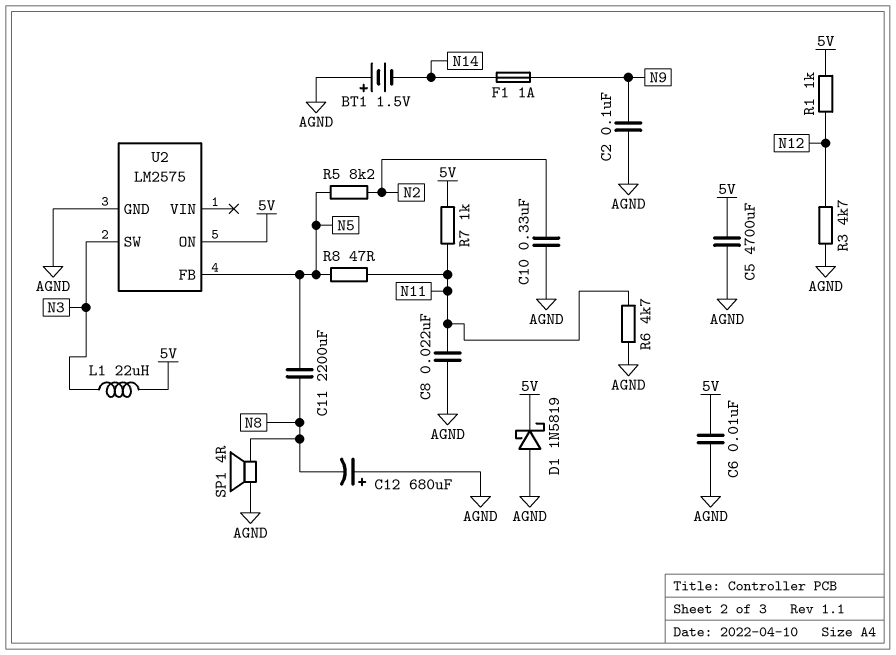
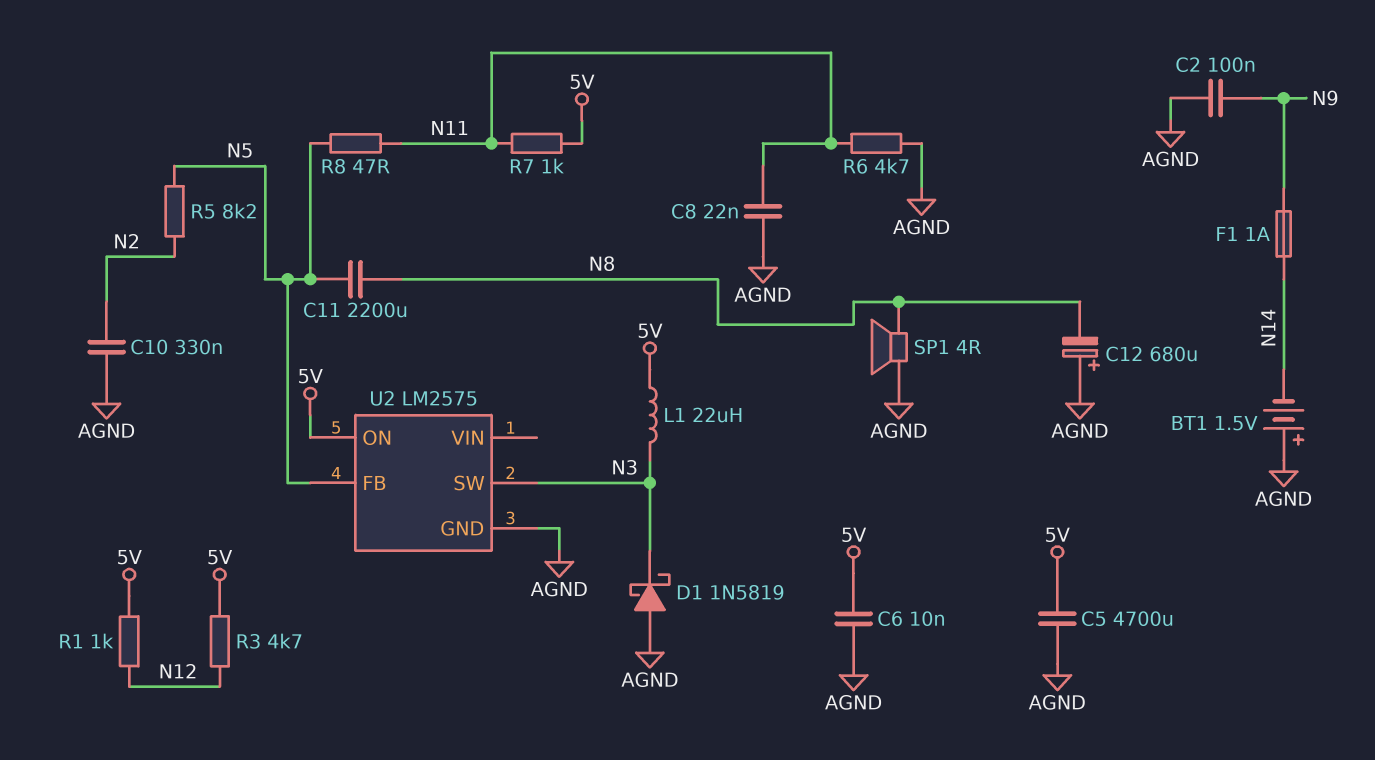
D1: schottky 1N5819 (A AGND, K 5V) -> schottky 1N5819 (A AGND, K N3)
R3: 4.7k (AGND, N12) -> 4.7k (5V, N12)

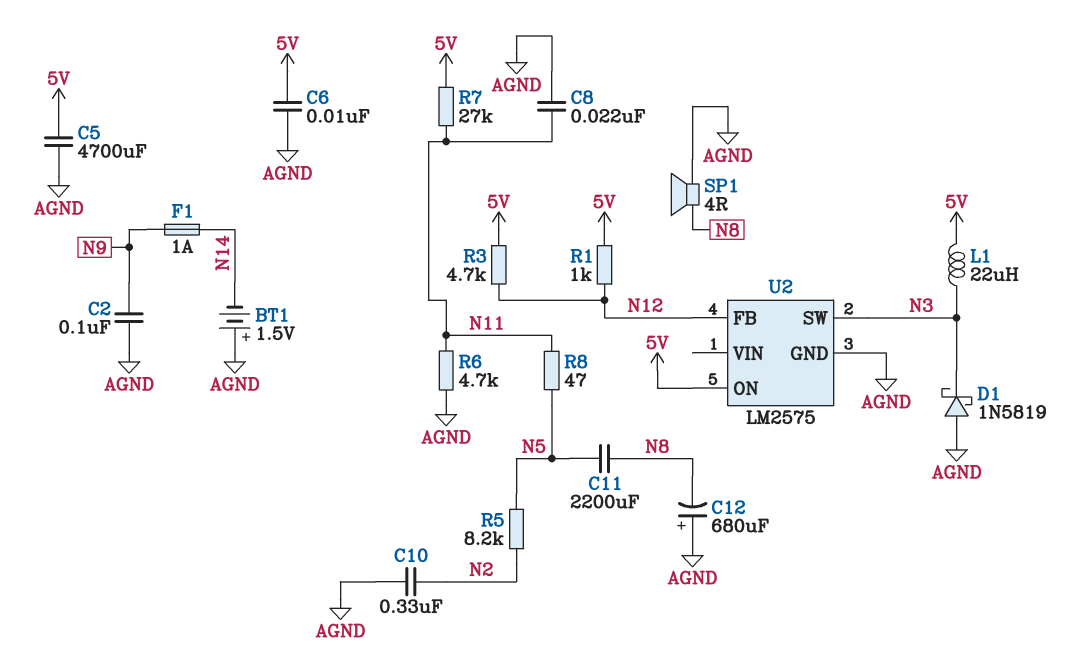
R7: 1k (5V, N11) -> 27k (5V, N11)
U2 pin FB: N5 -> N12

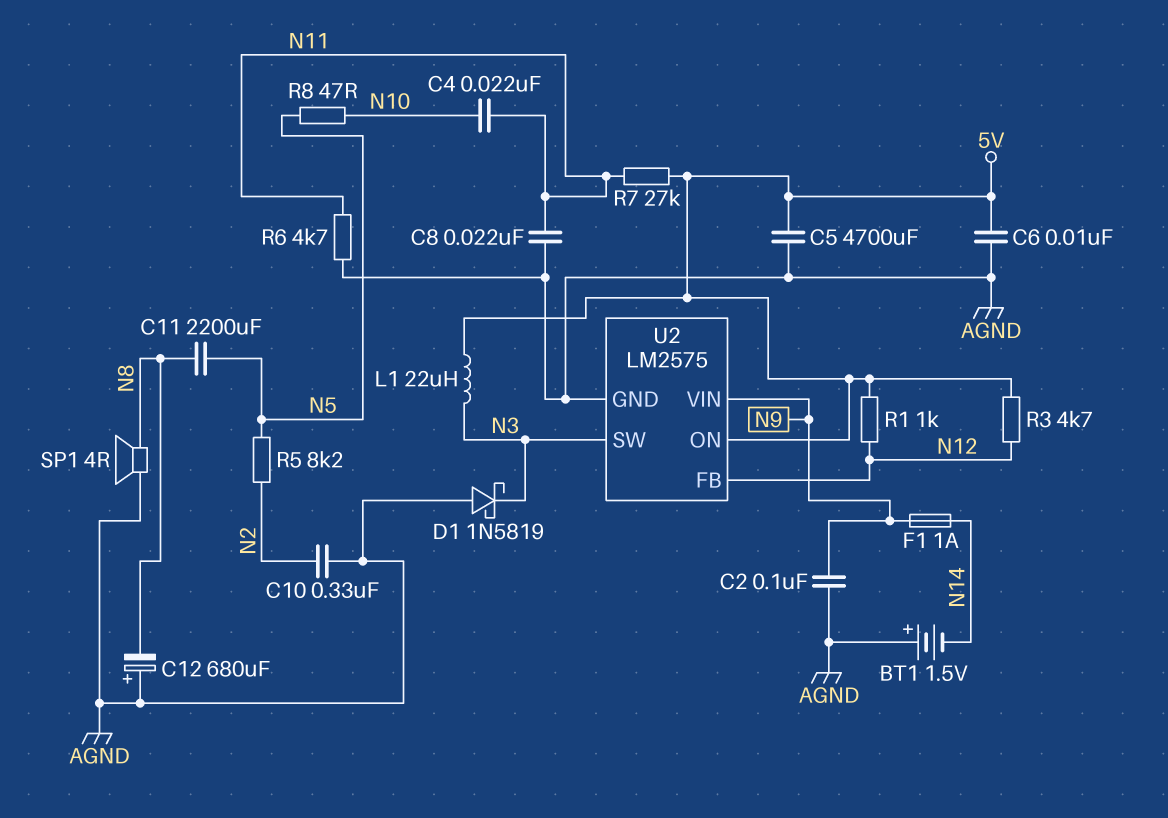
C4: none -> 22nF (N10, N11)
R8: 47 (N5, N11) -> 47 (N5, N10)
U2 pin VIN: none -> N9

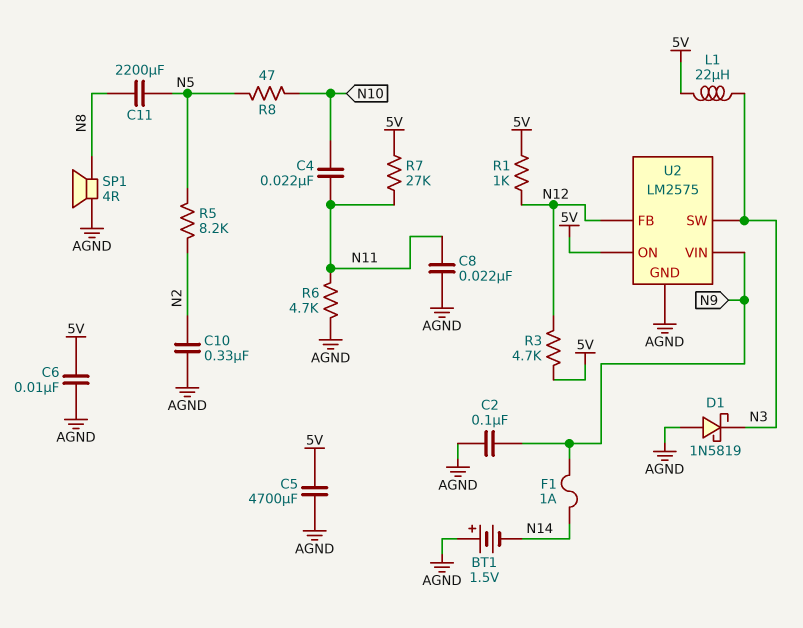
C12: 680uF (plus AGND, minus N8) -> none

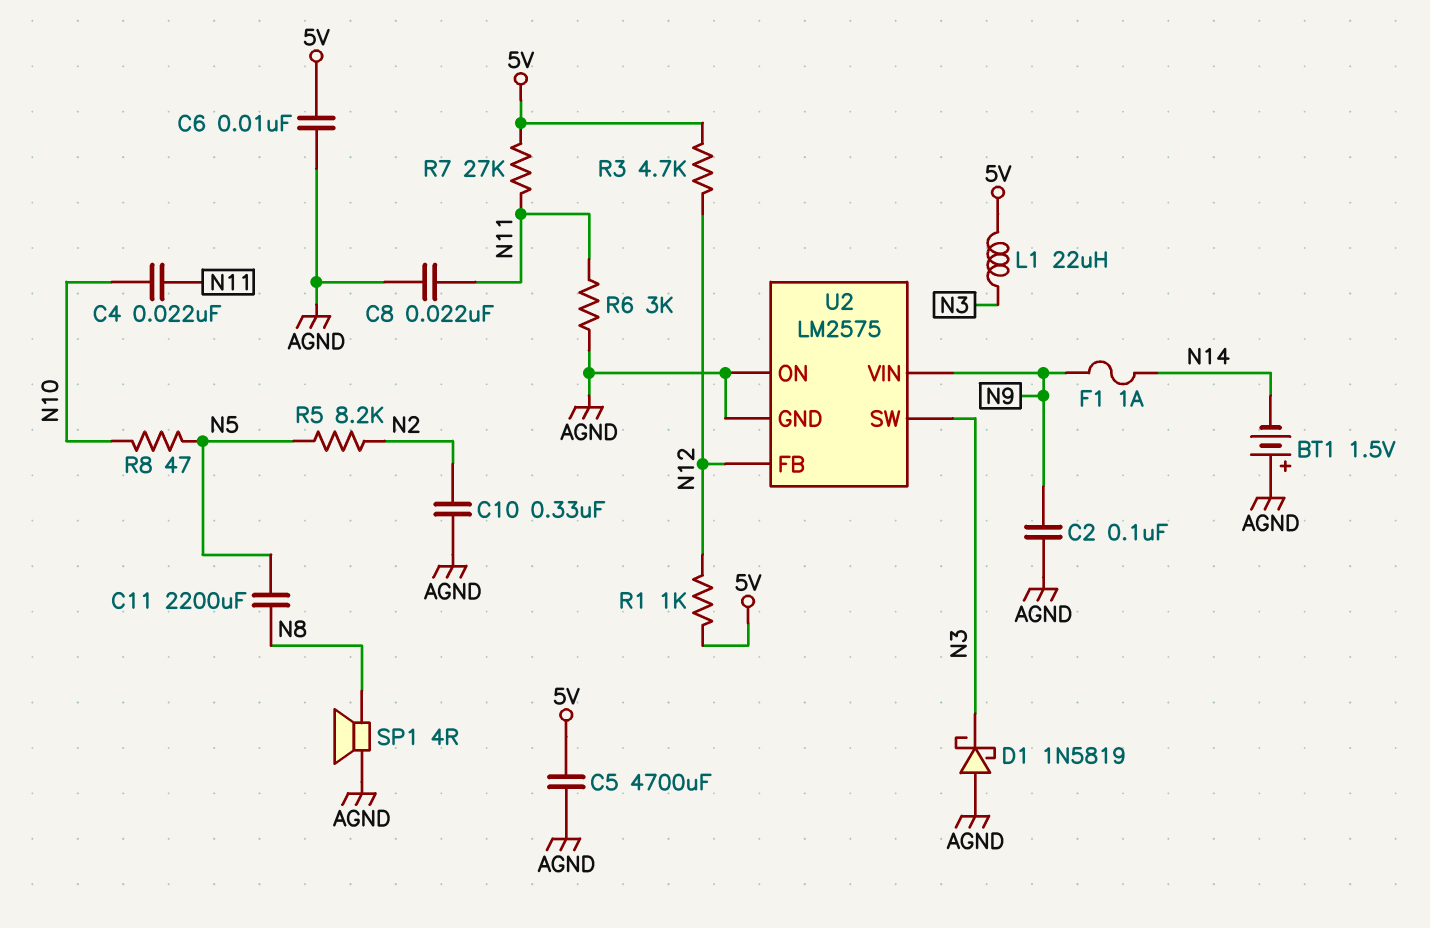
R6: 4.7k (AGND, N11) -> 3k (AGND, N11)
U2 pin ON: 5V -> AGND

